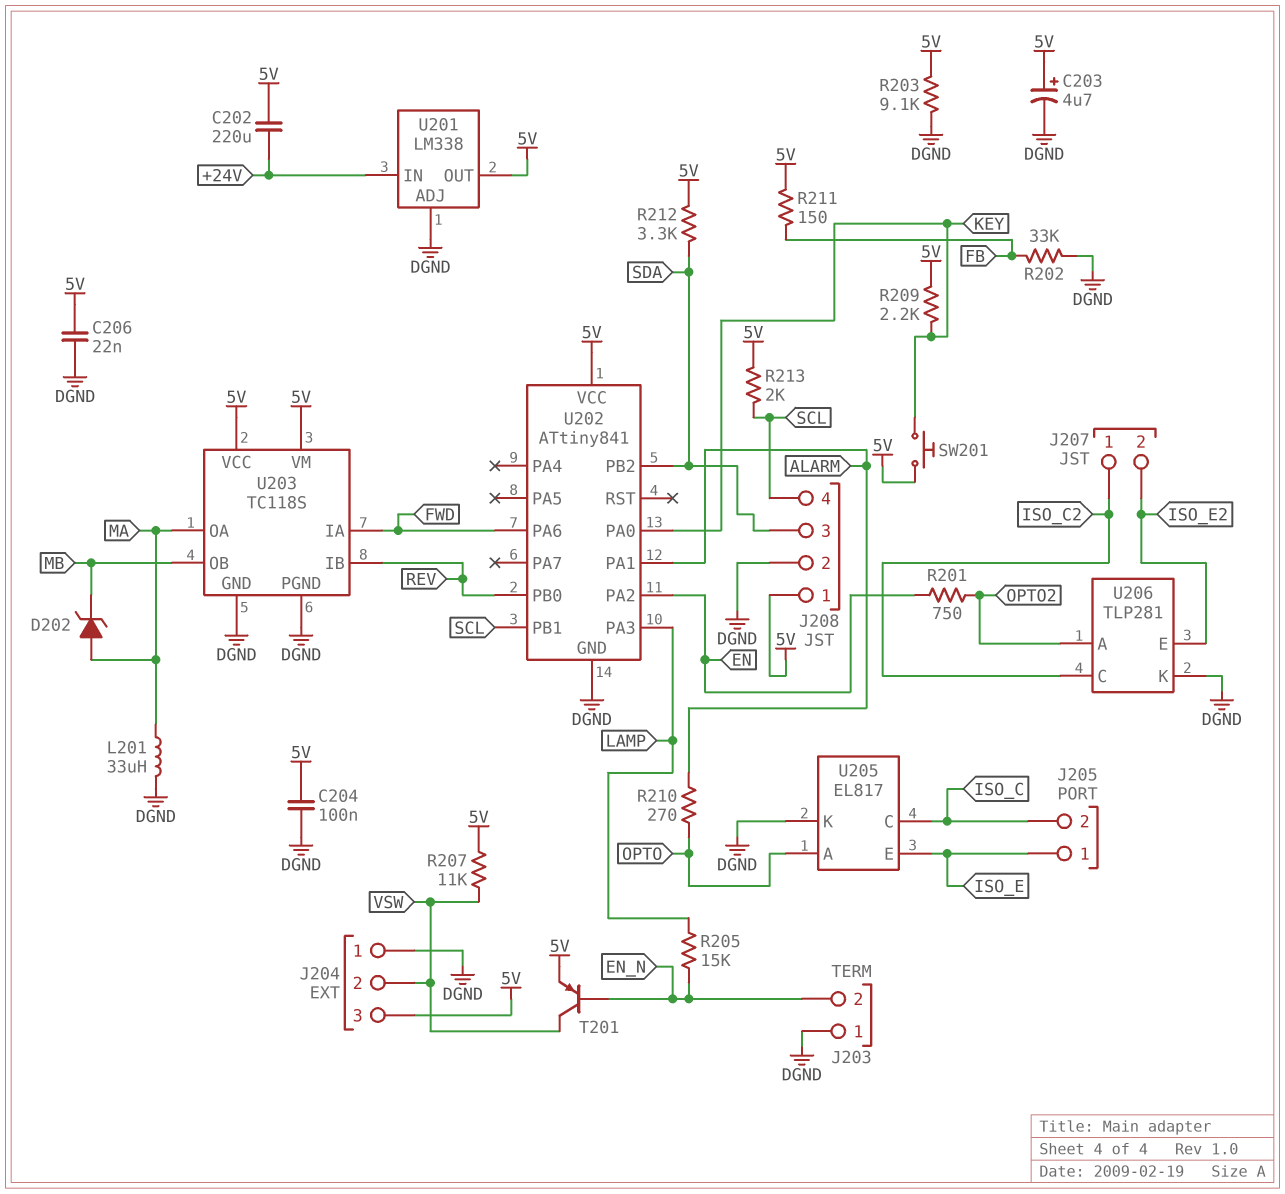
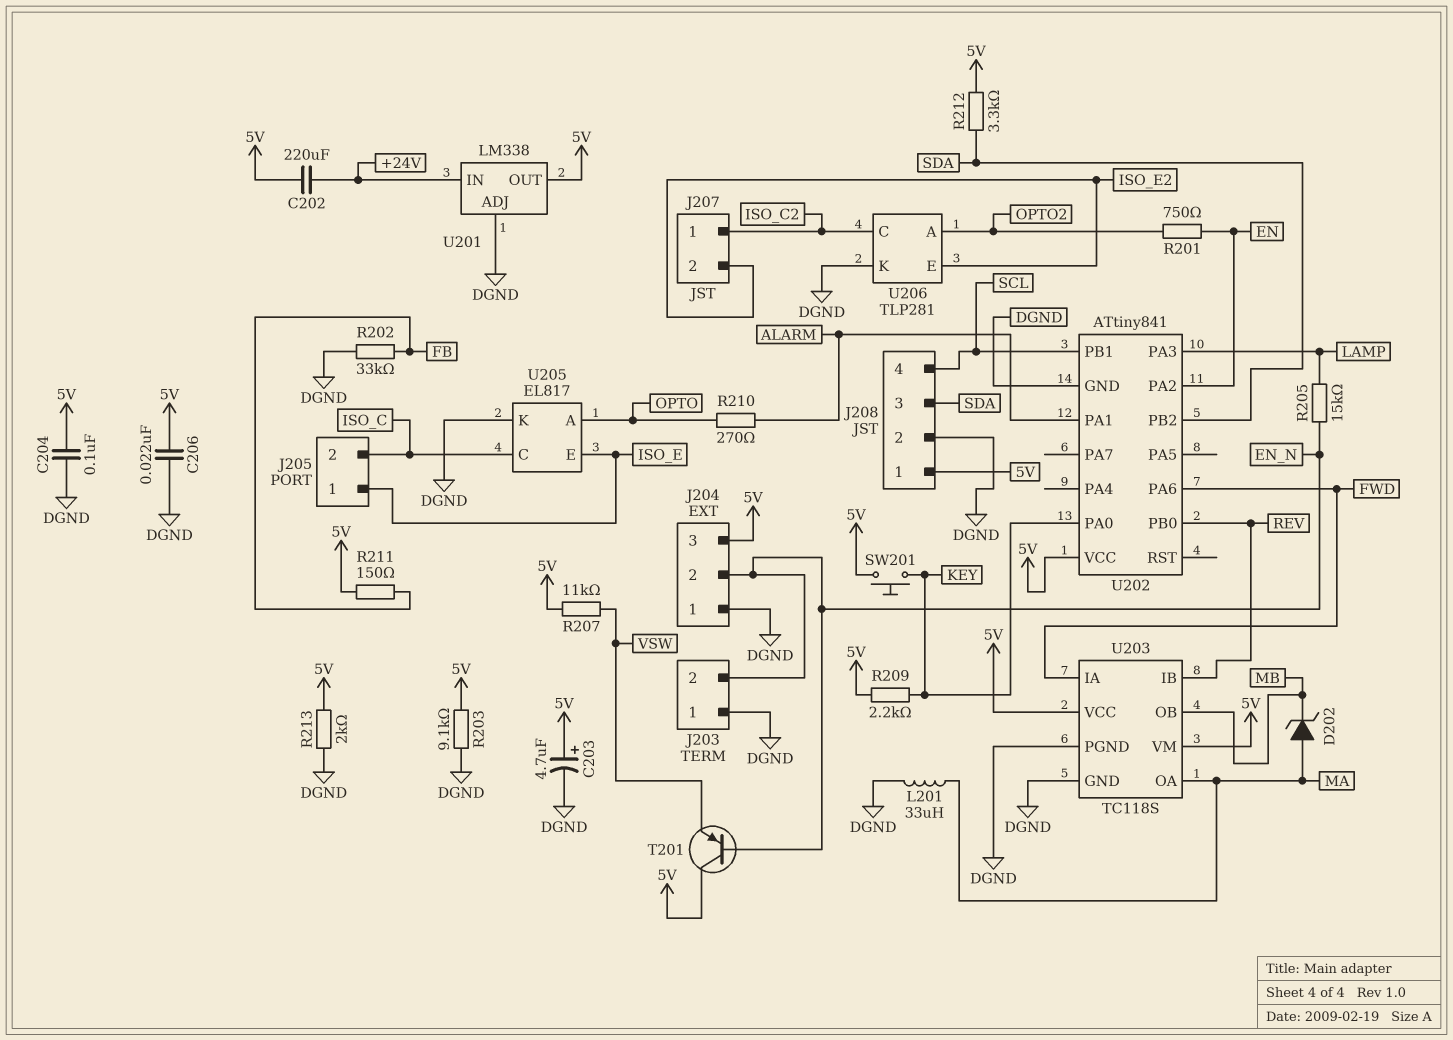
J204 pin 2: VSW -> EN_N
R213: 2k (5V, SCL) -> 2k (5V, DGND)
T201: PNP (B EN_N, C VSW, E 5V) -> PNP (B EN_N, C 5V, E VSW)

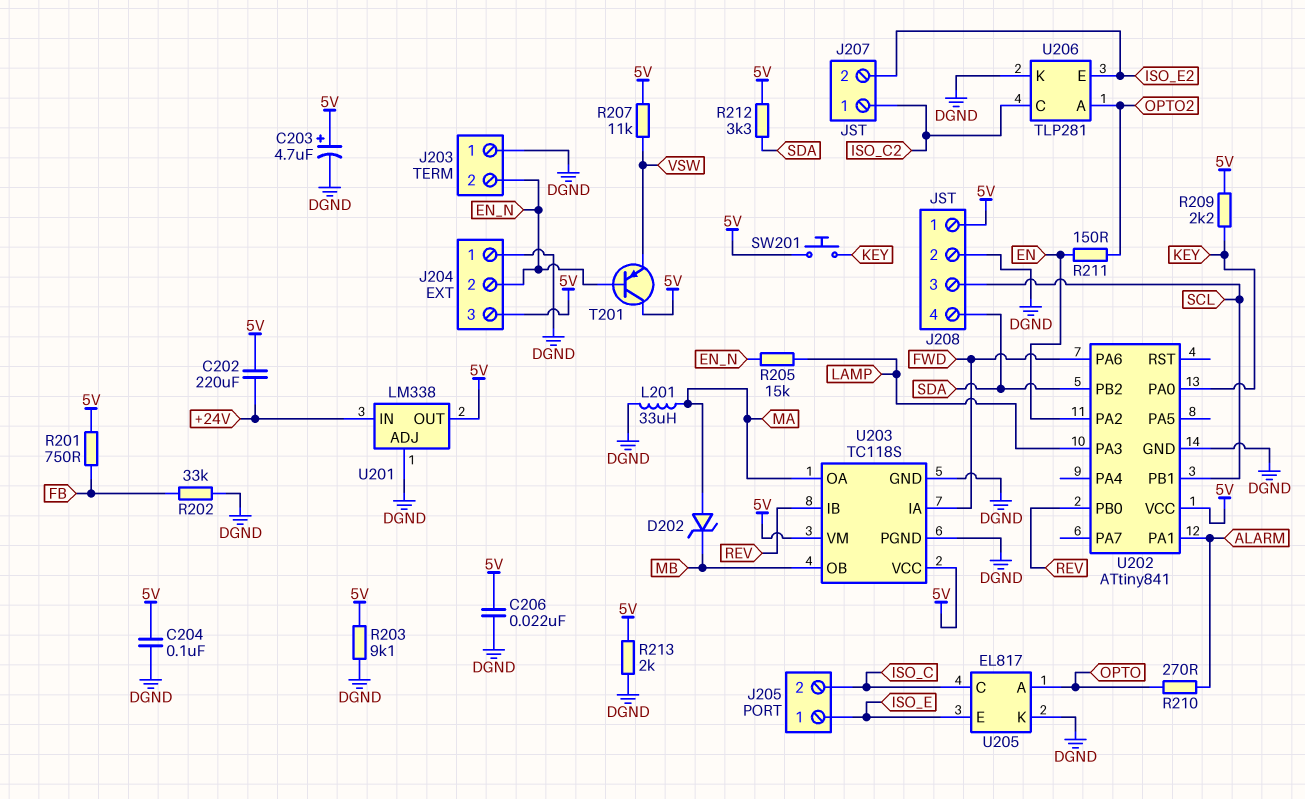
J208 pin 3: SDA -> SCL
J208 pin 4: SCL -> SDA
R201: 750 (EN, OPTO2) -> 750 (5V, FB)
R211: 150 (5V, FB) -> 150 (EN, OPTO2)

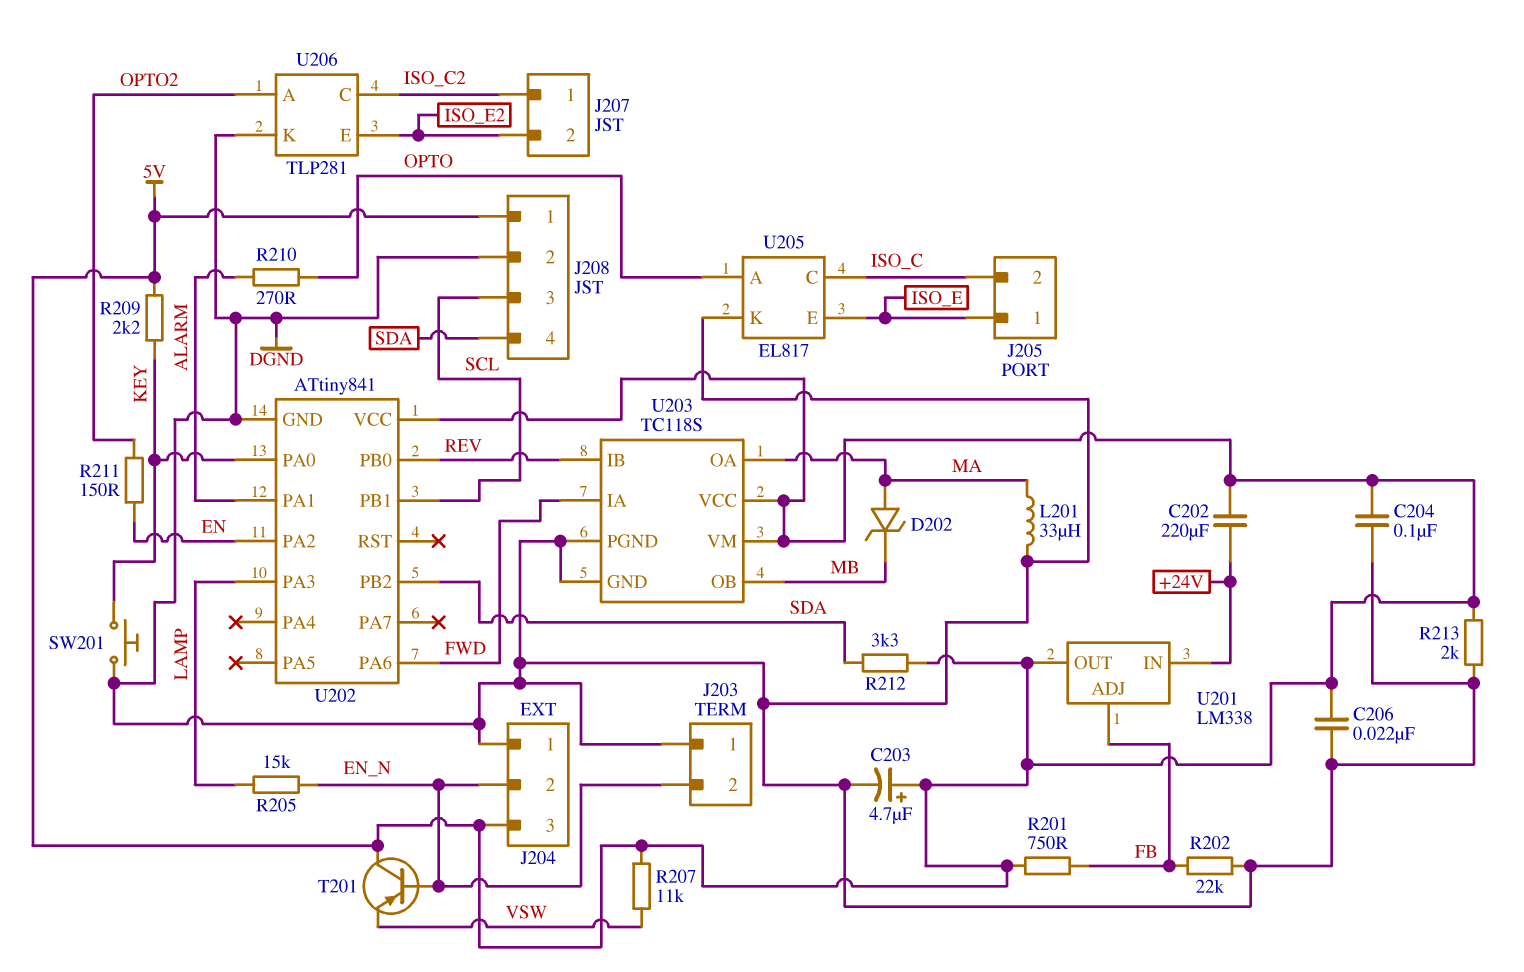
R202: 33k (DGND, FB) -> 22k (DGND, FB)
R203: 9.1k (5V, DGND) -> none
SW201: button (5V, KEY) -> button (DGND, KEY)
U201 pin ADJ: DGND -> FB

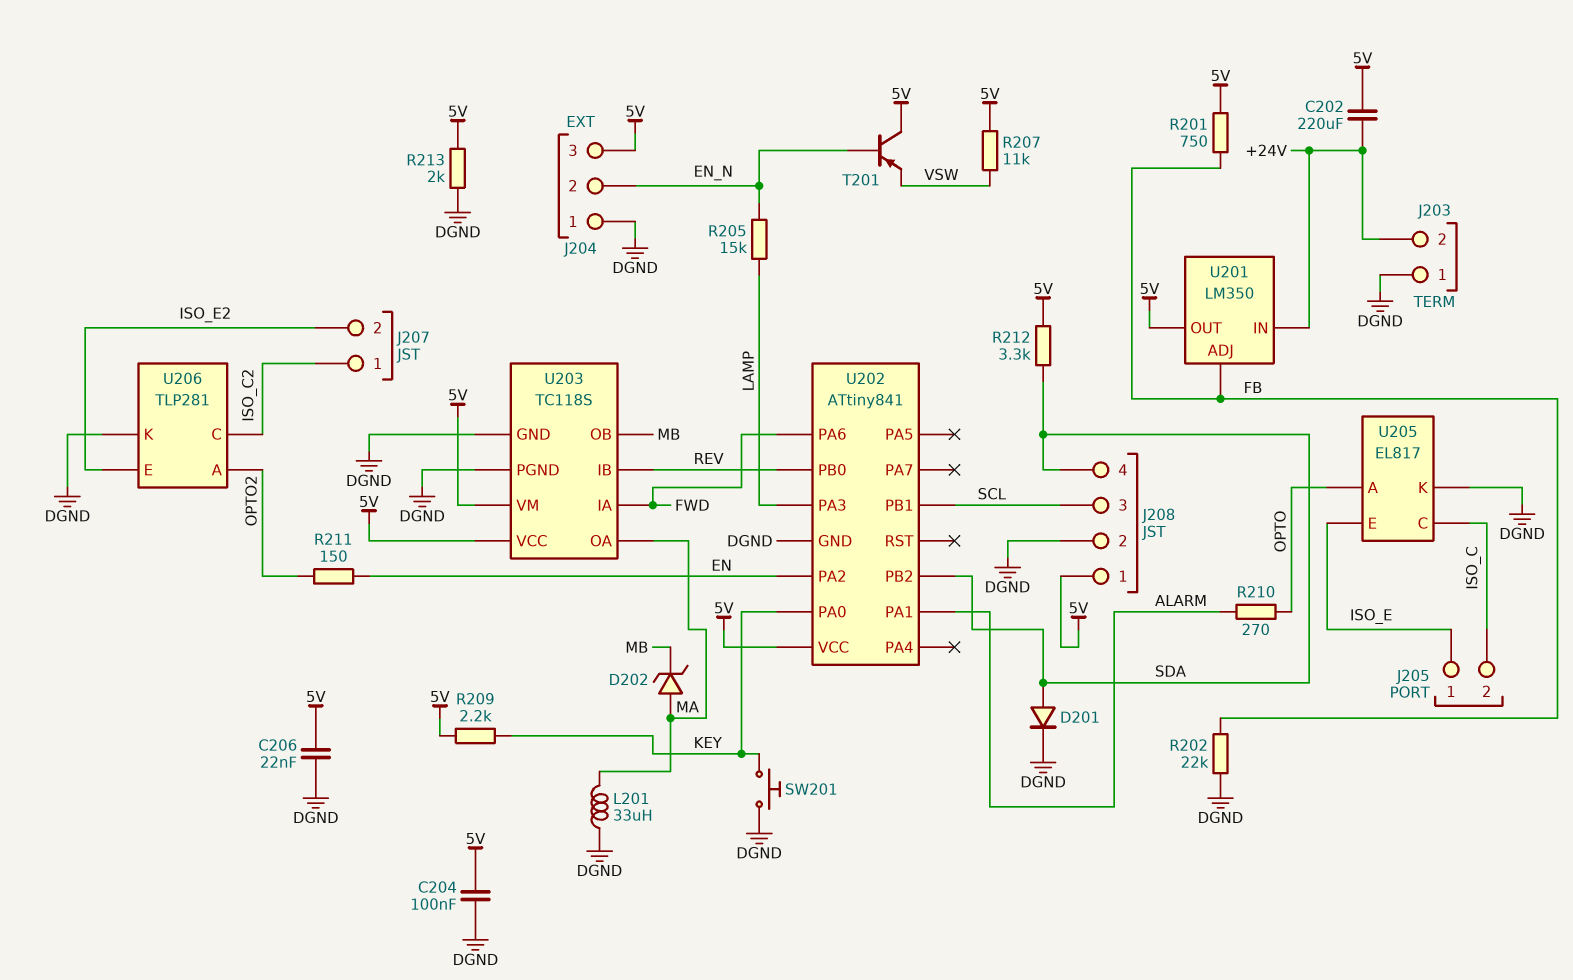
C203: 4.7uF (plus 5V, minus DGND) -> none
D201: none -> diode (A SDA, K DGND)
J203 pin 2: EN_N -> +24V
U201: LM338 -> LM350

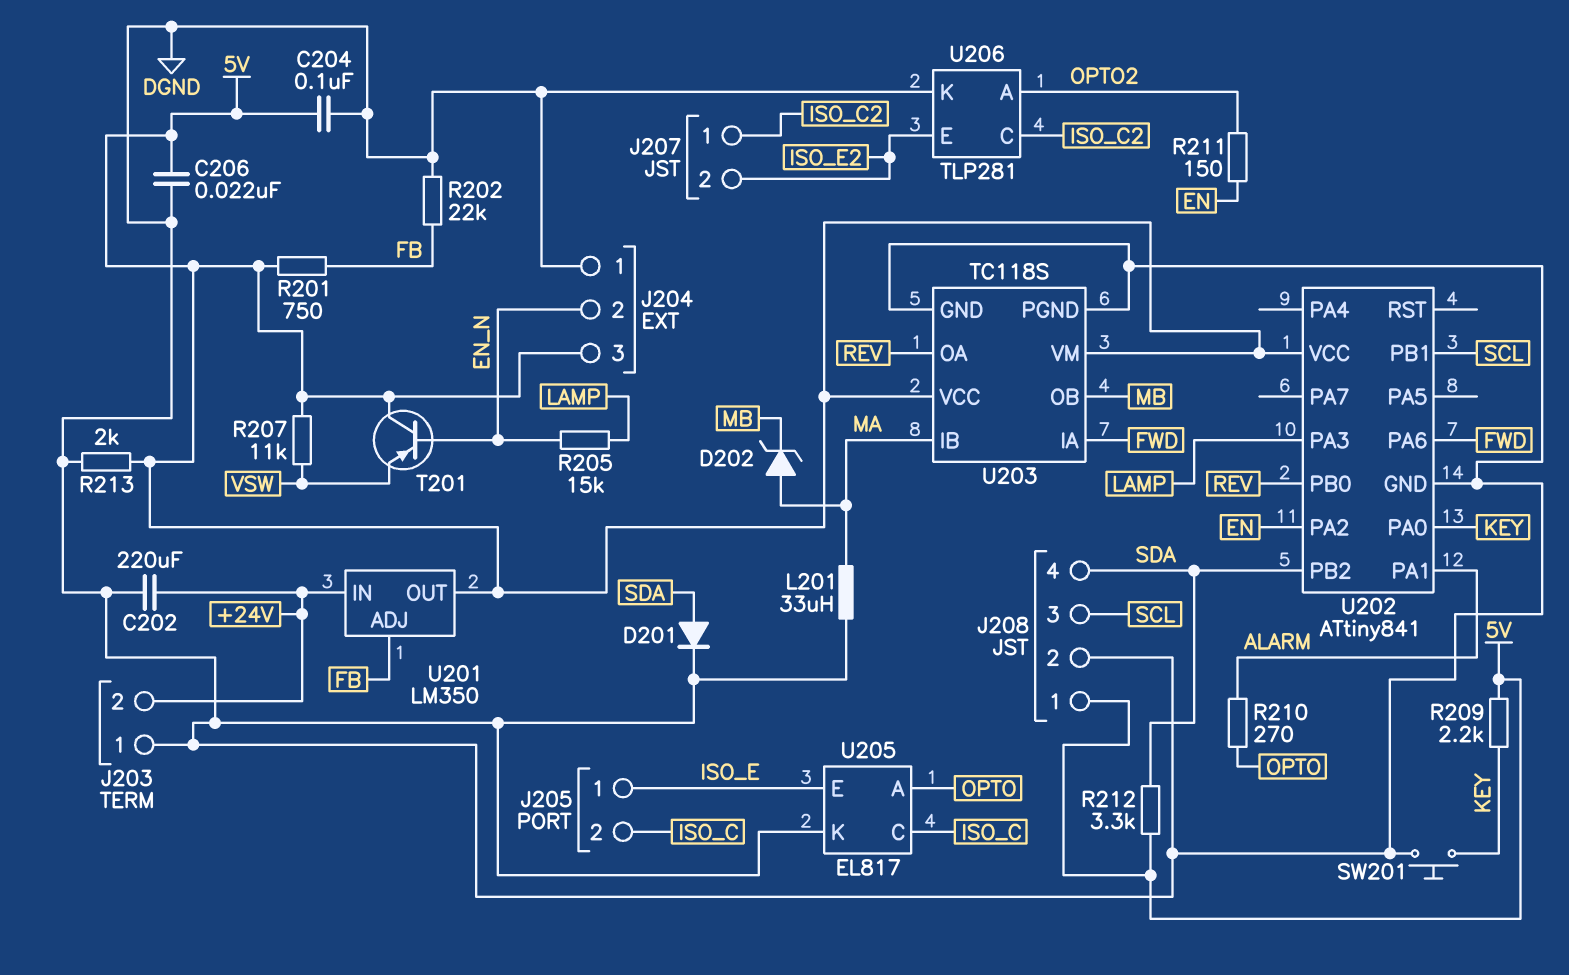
C202: 220uF (+24V, 5V) -> 220uF (+24V, DGND)
U203 pin IB: REV -> MA
U203 pin OA: MA -> REV

